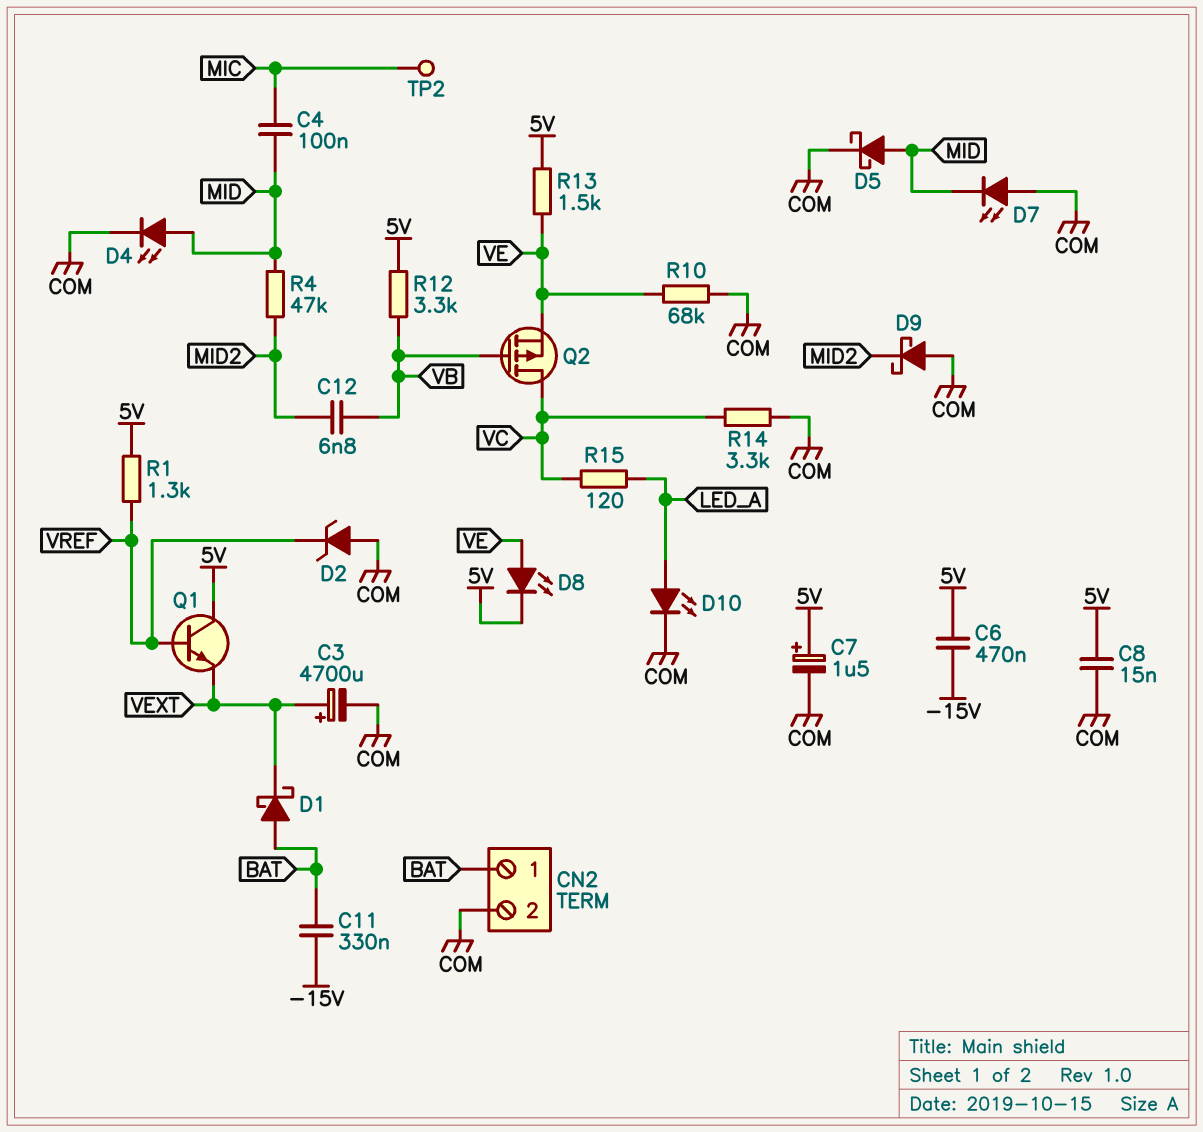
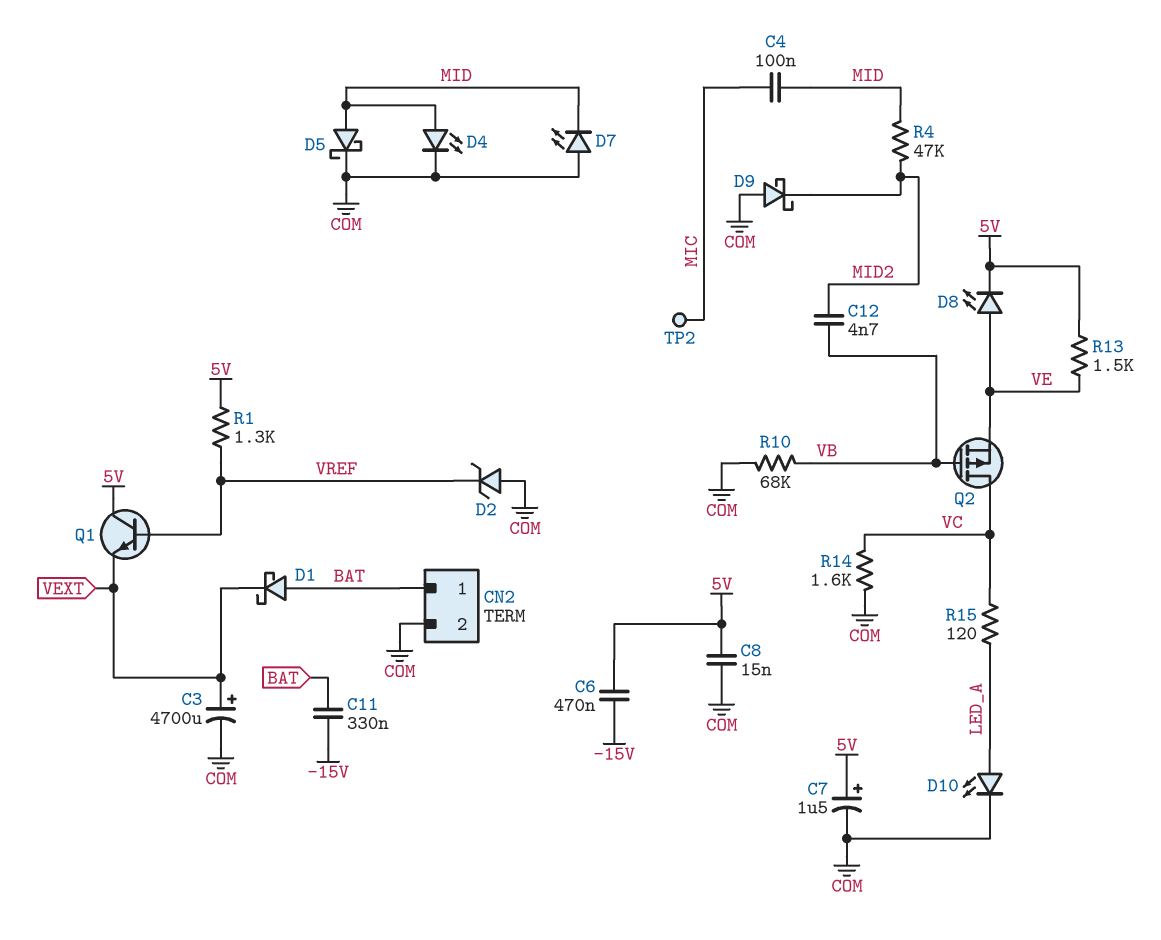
C12: 6.8nF (MID2, VB) -> 4.7nF (MID2, VB)
R10: 68k (COM, VE) -> 68k (COM, VB)
R12: 3.3k (5V, VB) -> none
R14: 3.3k (COM, VC) -> 1.6k (COM, VC)

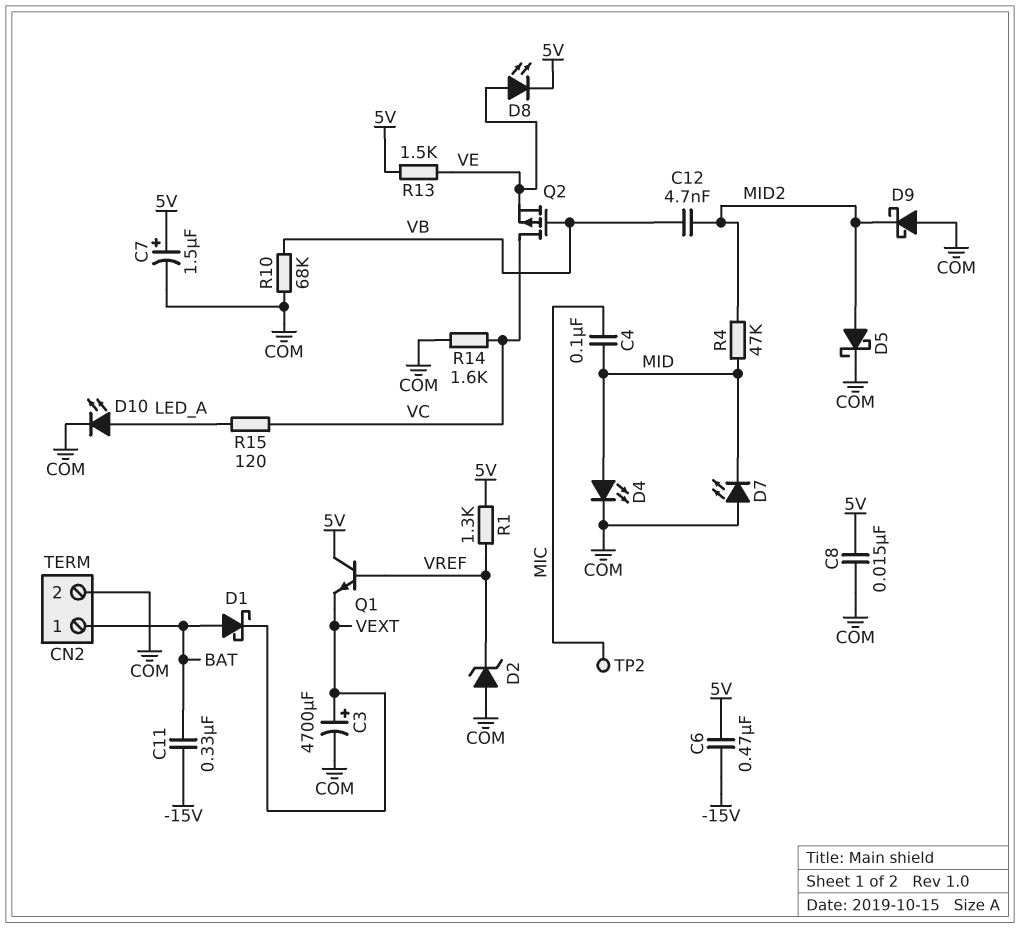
D5: schottky (A MID, K COM) -> schottky (A MID2, K COM)

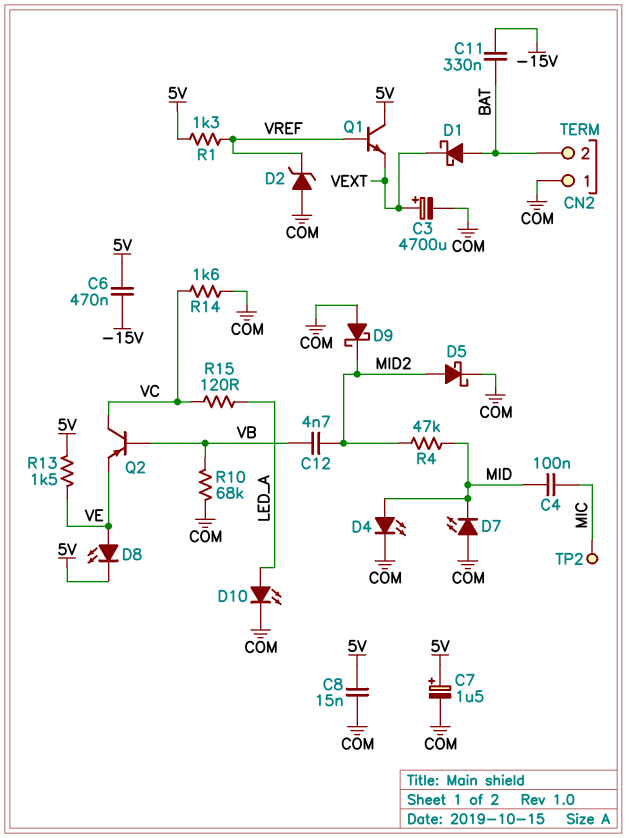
CN2 pin 1: BAT -> COM
CN2 pin 2: COM -> BAT
Q2: PMOS (G VB, D VC, S VE) -> PNP (B VB, C VC, E VE)

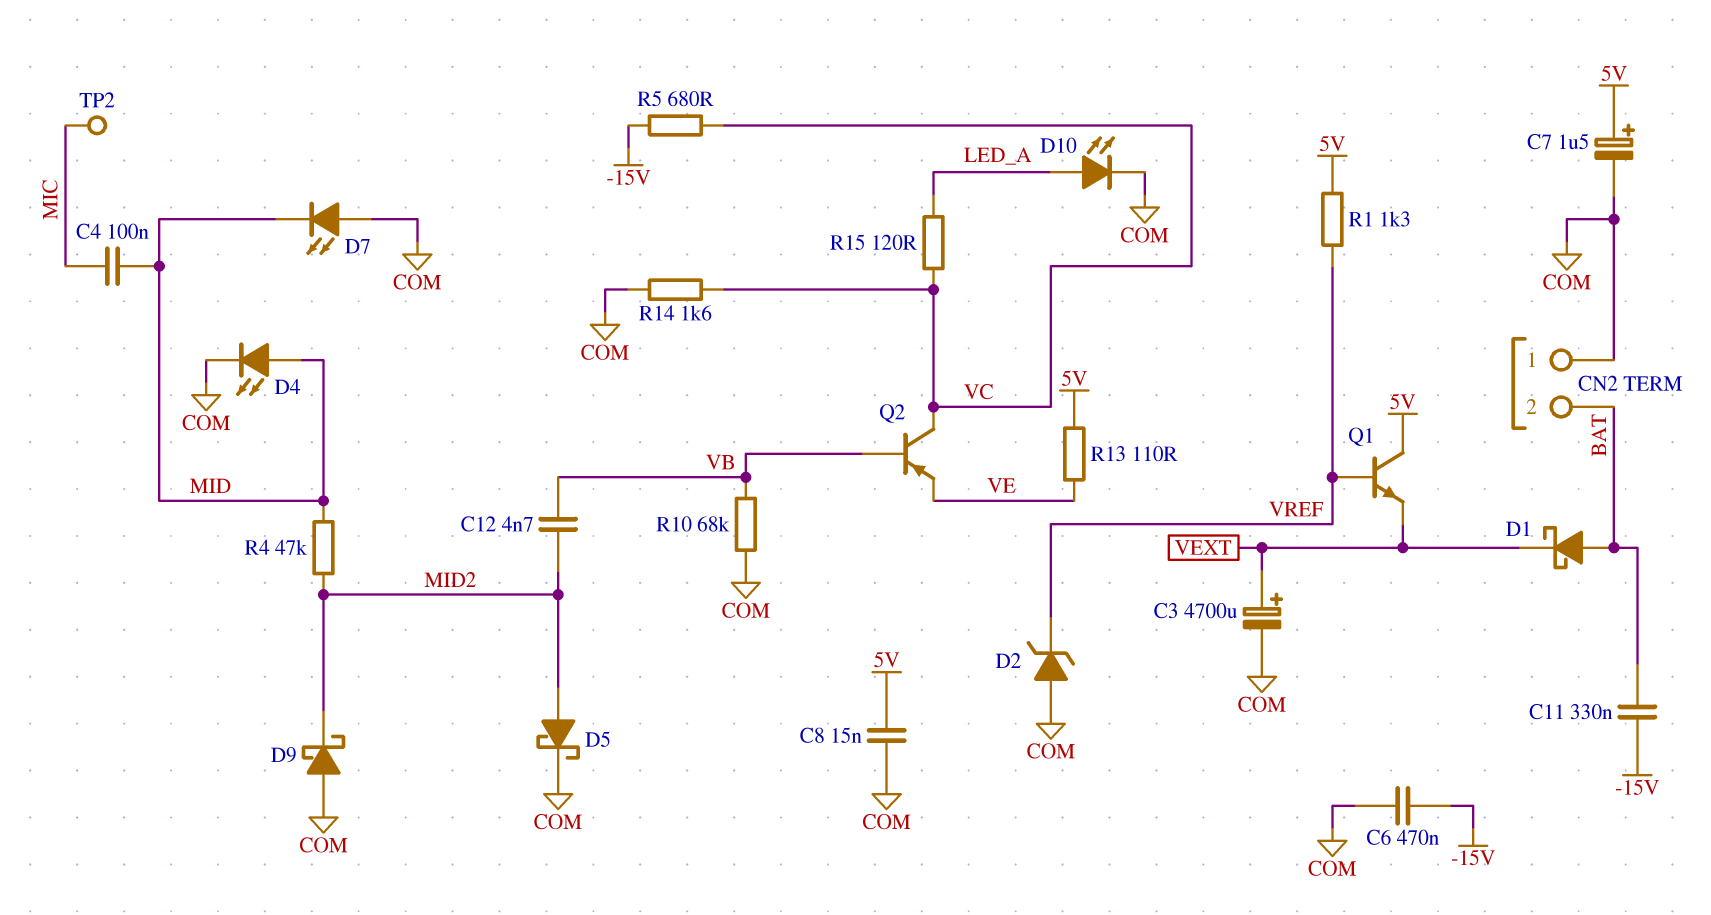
C6: 470nF (-15V, 5V) -> 470nF (-15V, COM)
D8: LED (A VE, K 5V) -> none
R5: none -> 680 (-15V, VC)
R13: 1.5k (5V, VE) -> 110 (5V, VE)

